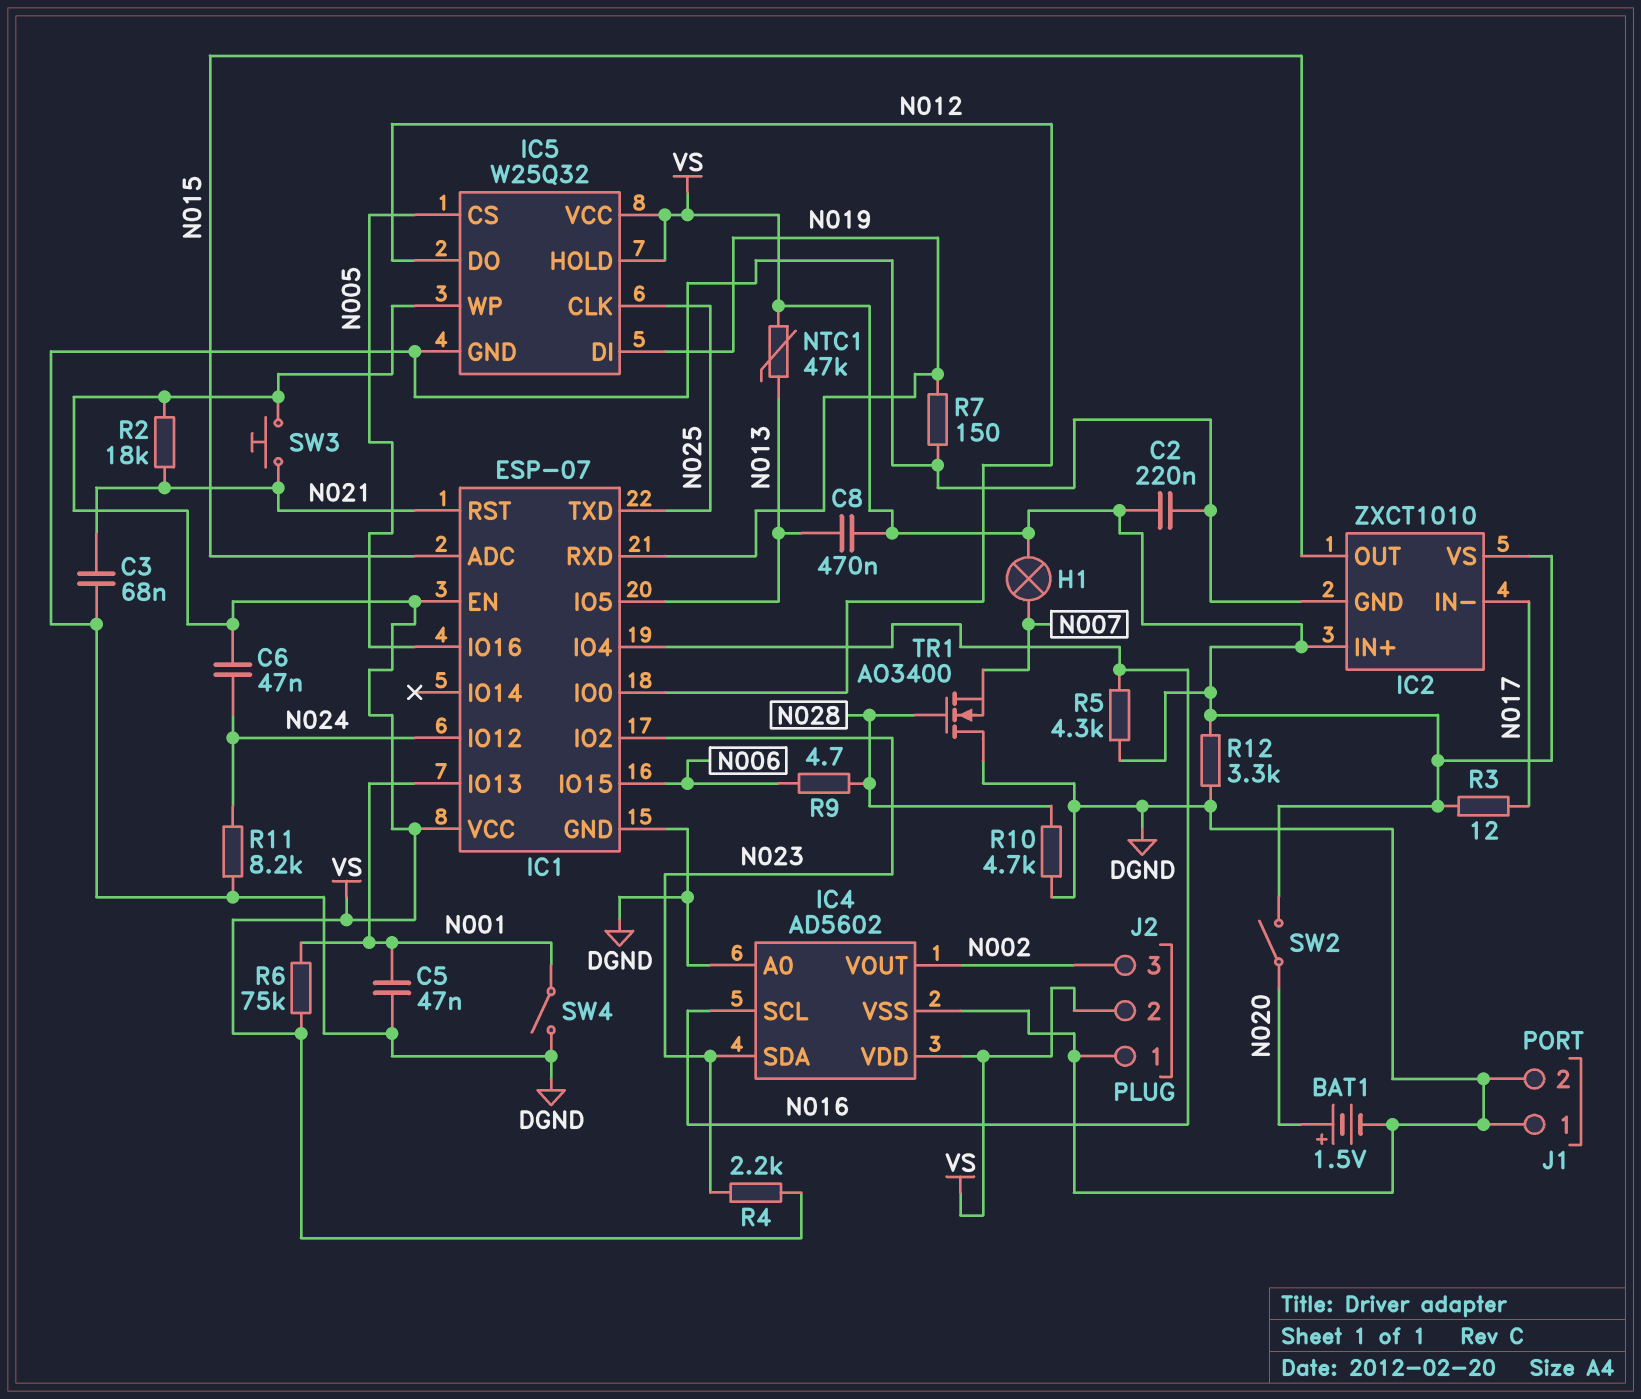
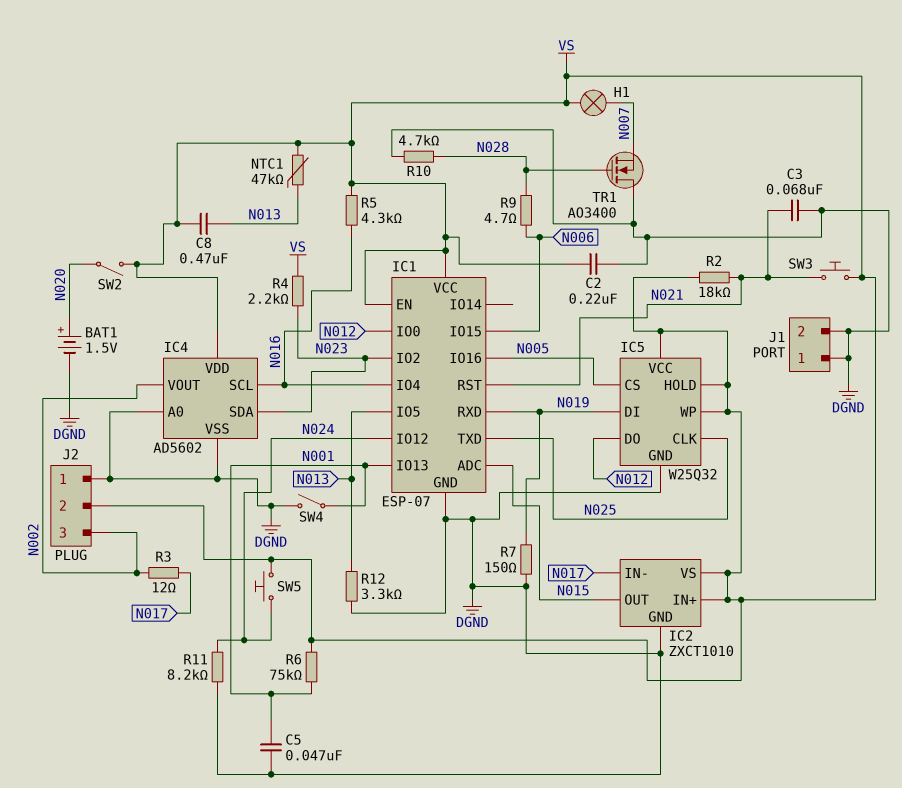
C6: 47nF (N024, VS) -> none
R3: 12 (N017, VS) -> 12 (N002, N017)
R12: 3.3k (DGND, VS) -> 3.3k (DGND, N013)
SW5: none -> button (N024, VS)

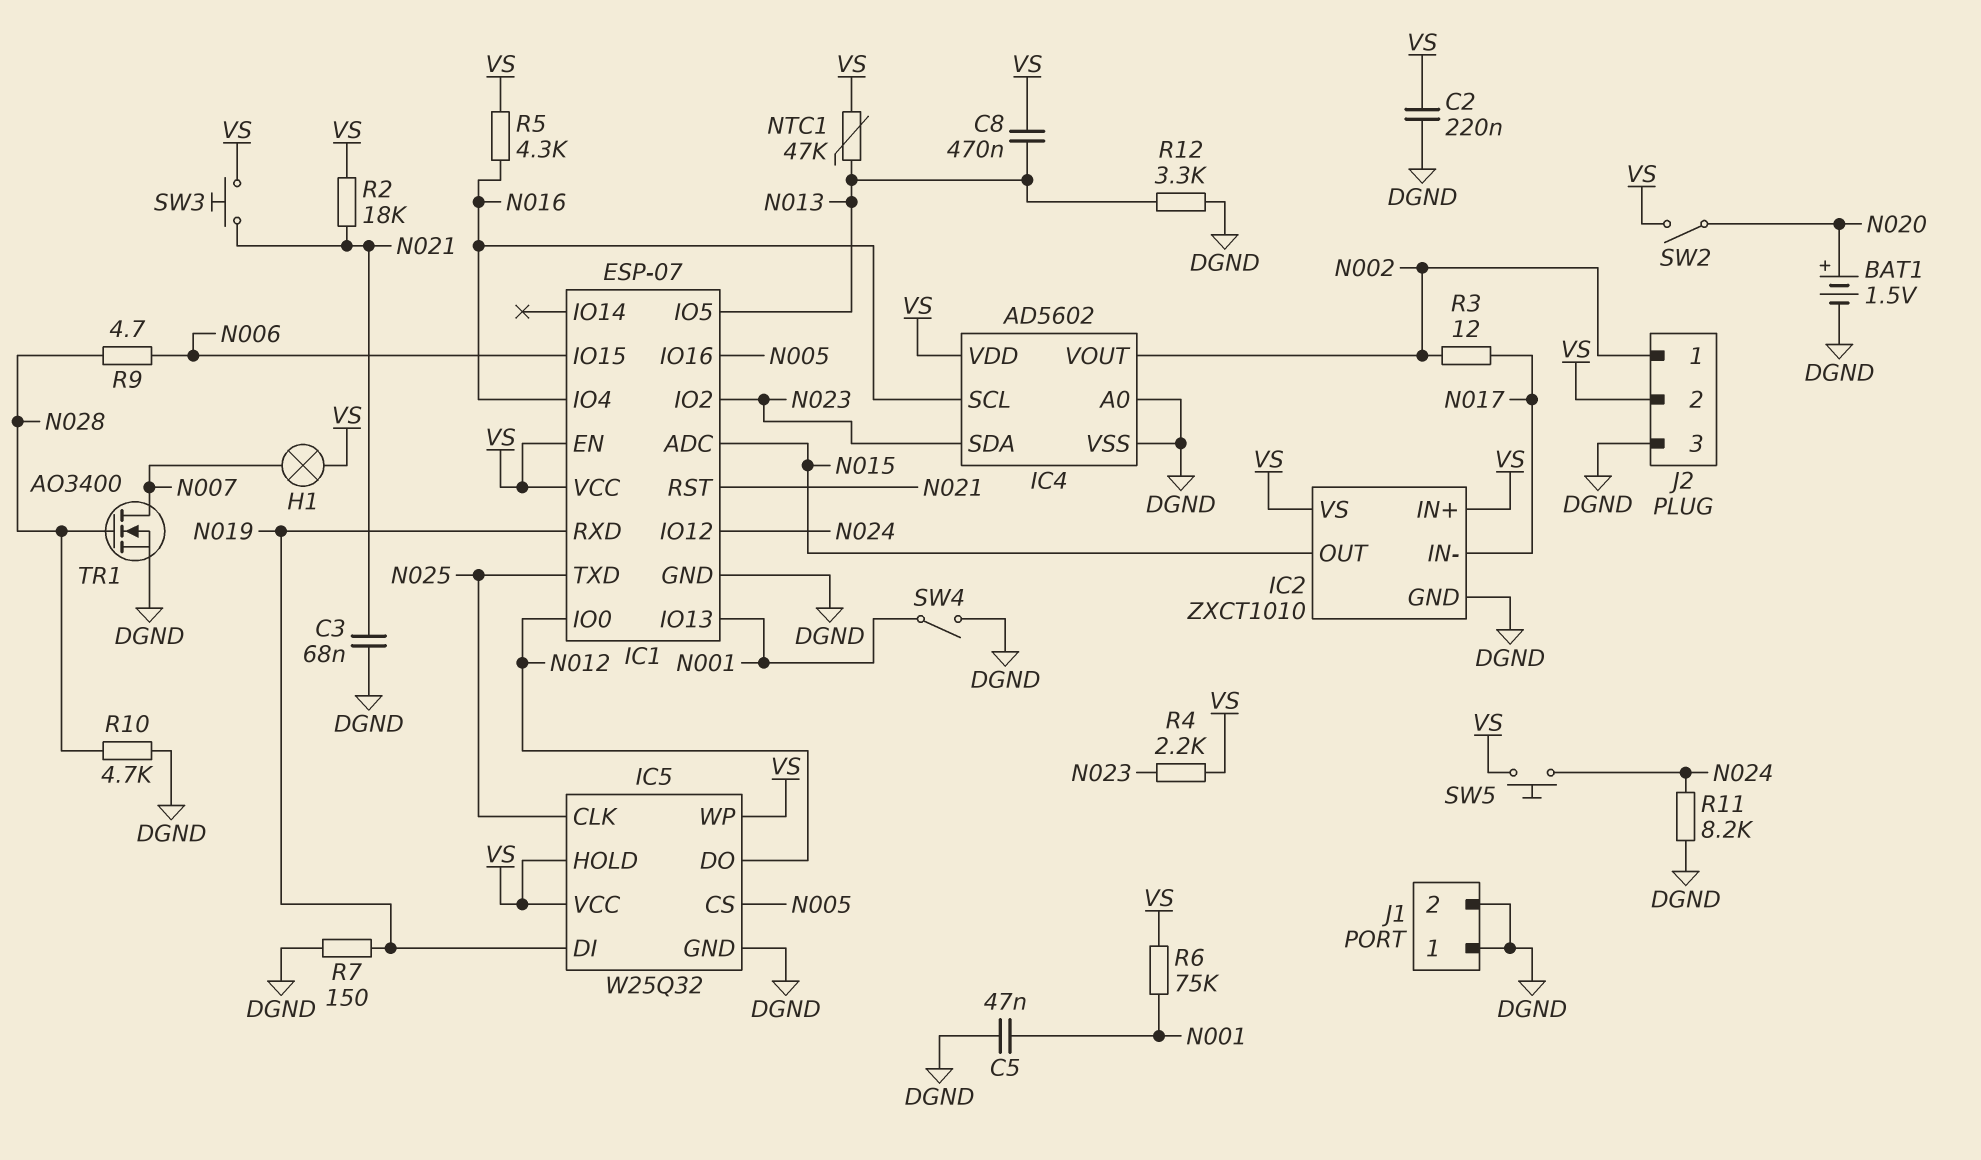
J2 pin 1: DGND -> N002
J2 pin 3: N002 -> DGND
TR1: NMOS AO3400 (G N028, D DGND, S N007) -> NMOS AO3400 (G N028, D N007, S DGND)

